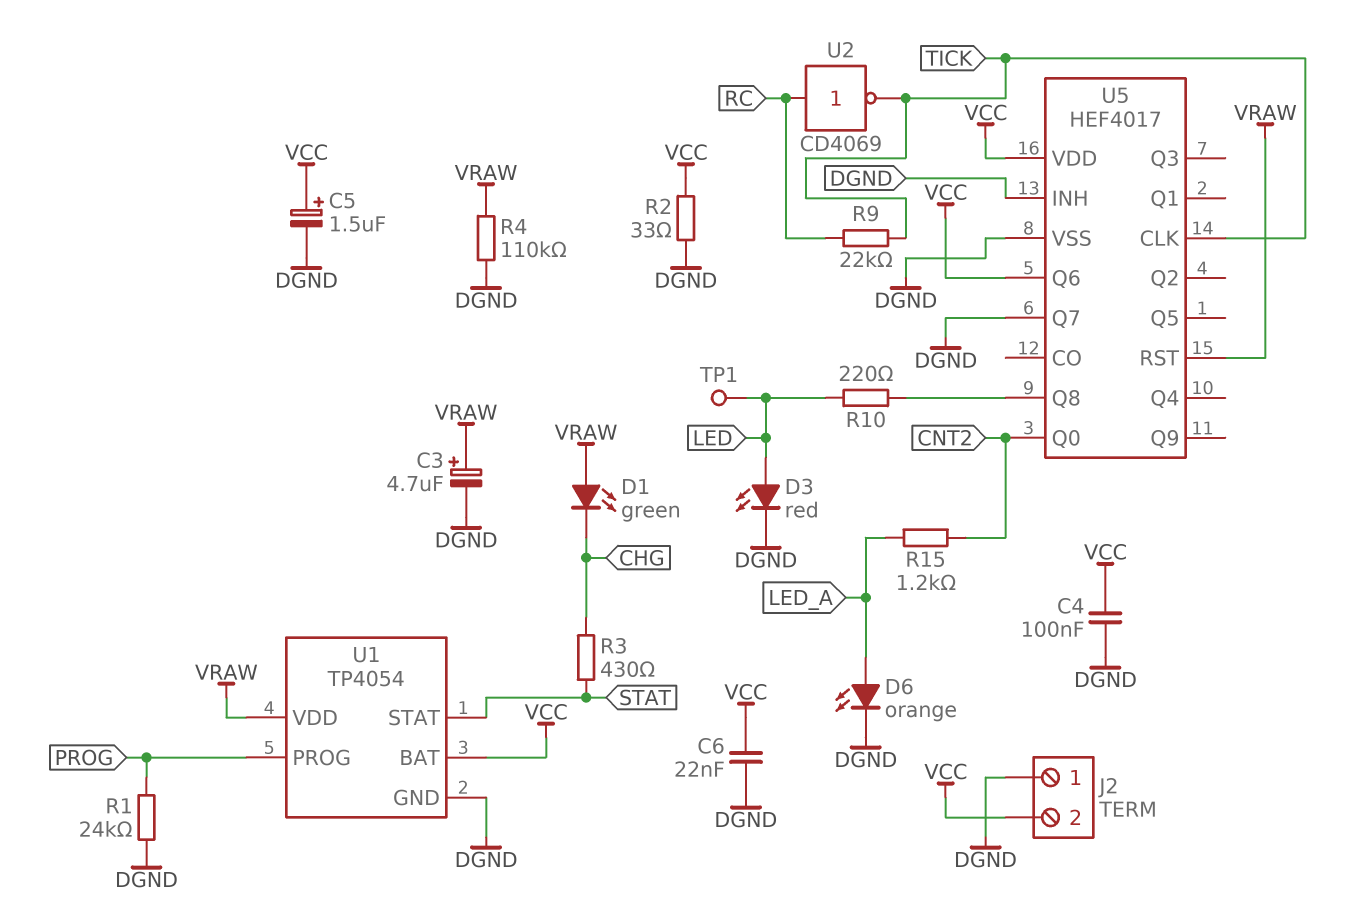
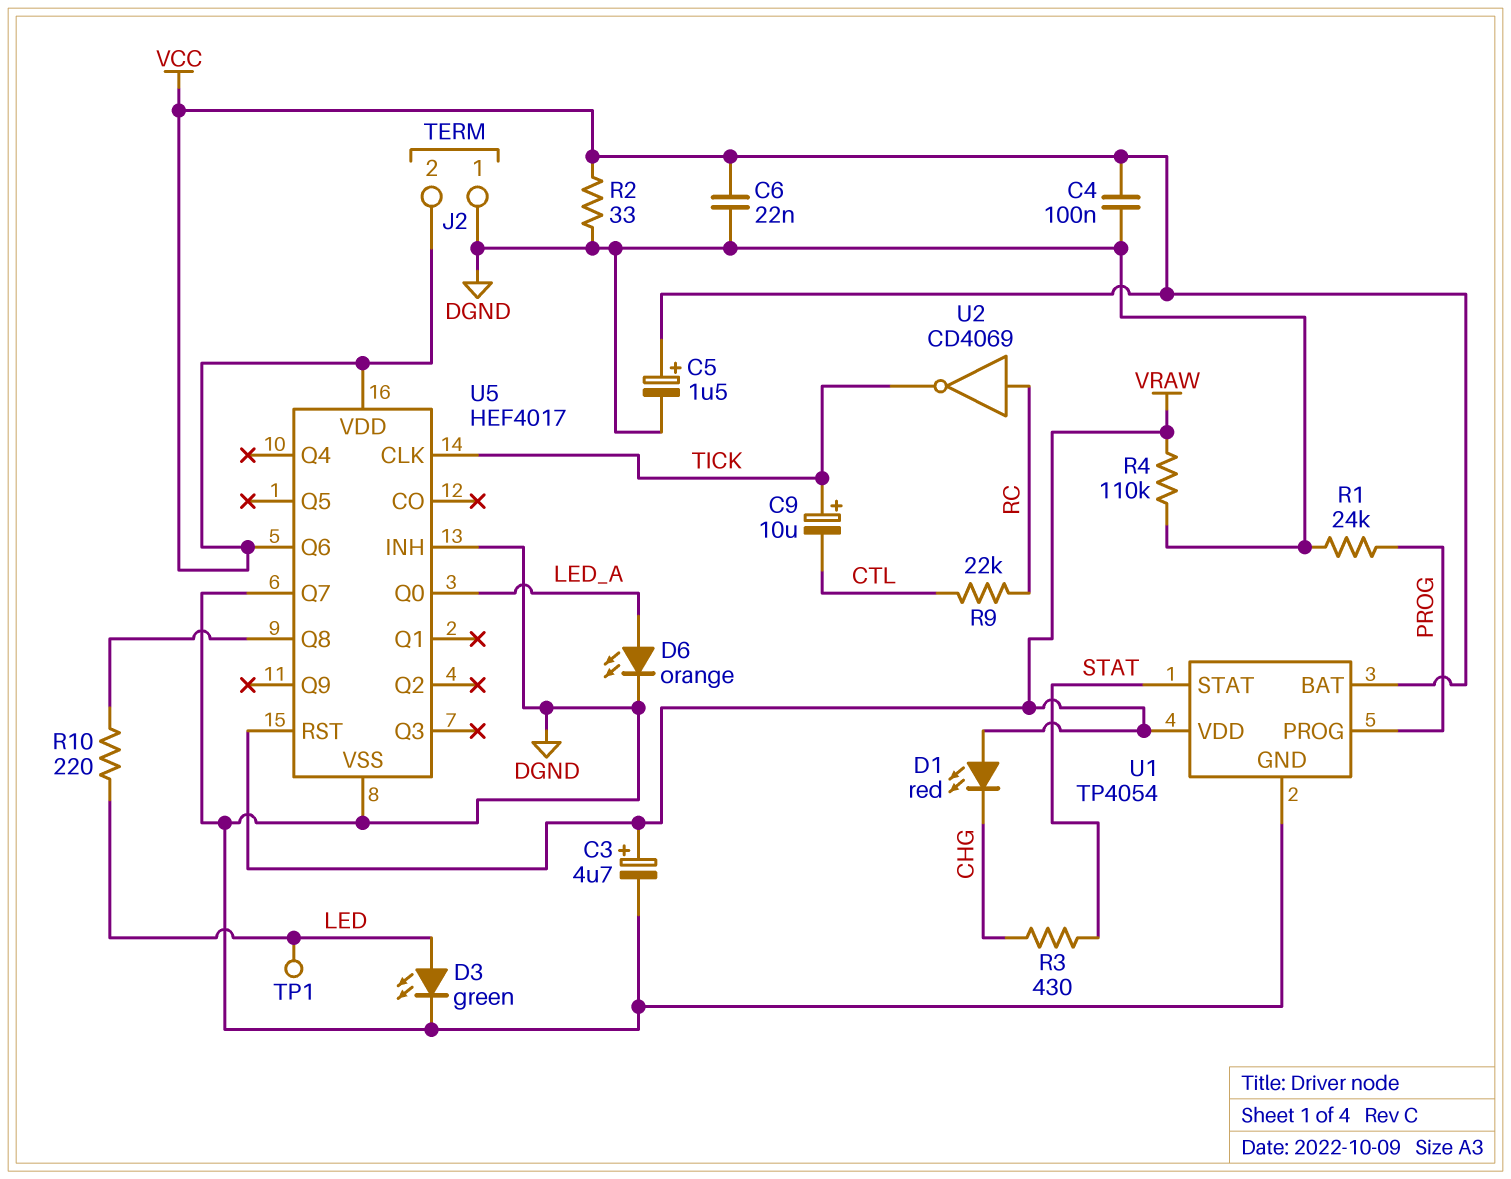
C9: none -> 10uF (plus TICK, minus CTL)
D1: LED green (A VRAW, K CHG) -> LED red (A VRAW, K CHG)
D3: LED red (A LED, K DGND) -> LED green (A LED, K DGND)
R9: 22k (RC, TICK) -> 22k (CTL, RC)
R15: 1.2k (CNT2, LED_A) -> none
U5 pin Q0: CNT2 -> LED_A

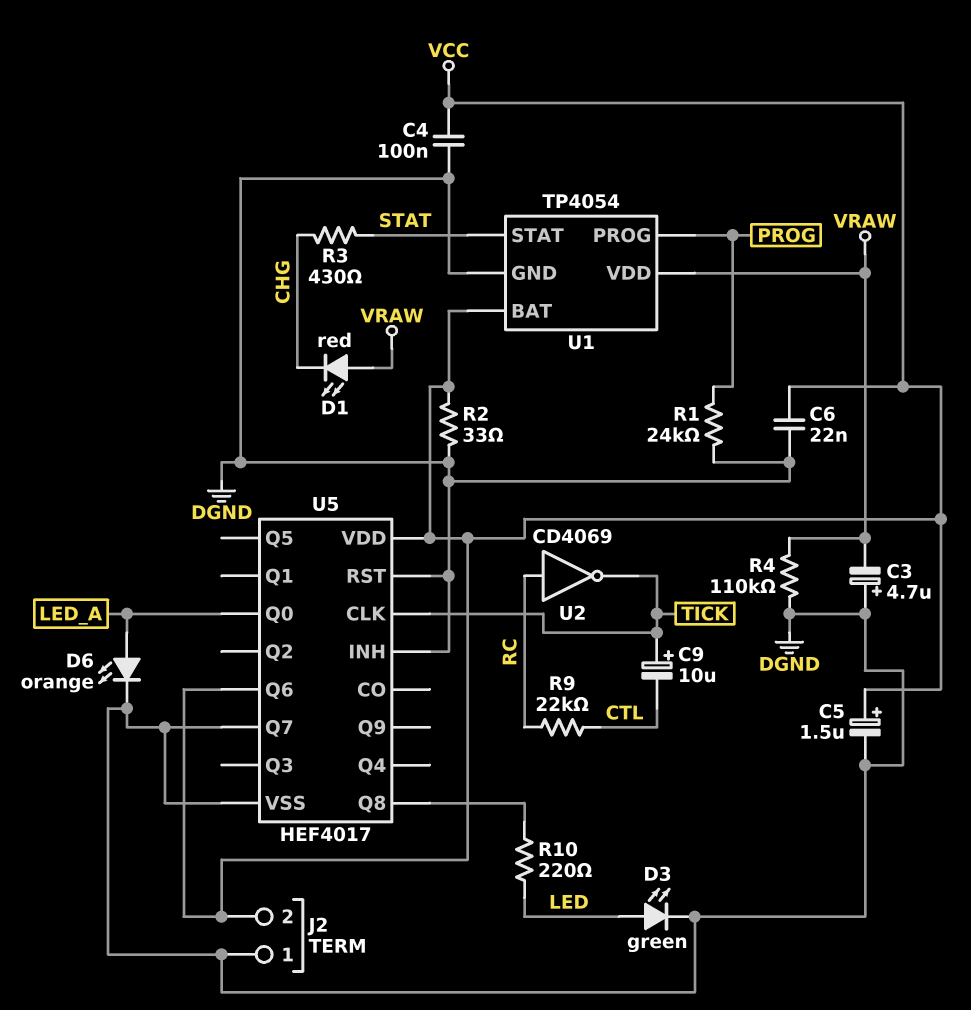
C3: 4.7uF (plus VRAW, minus DGND) -> 4.7uF (plus DGND, minus VRAW)
TP1: test point (LED) -> none
U5 pin RST: VRAW -> DGND

